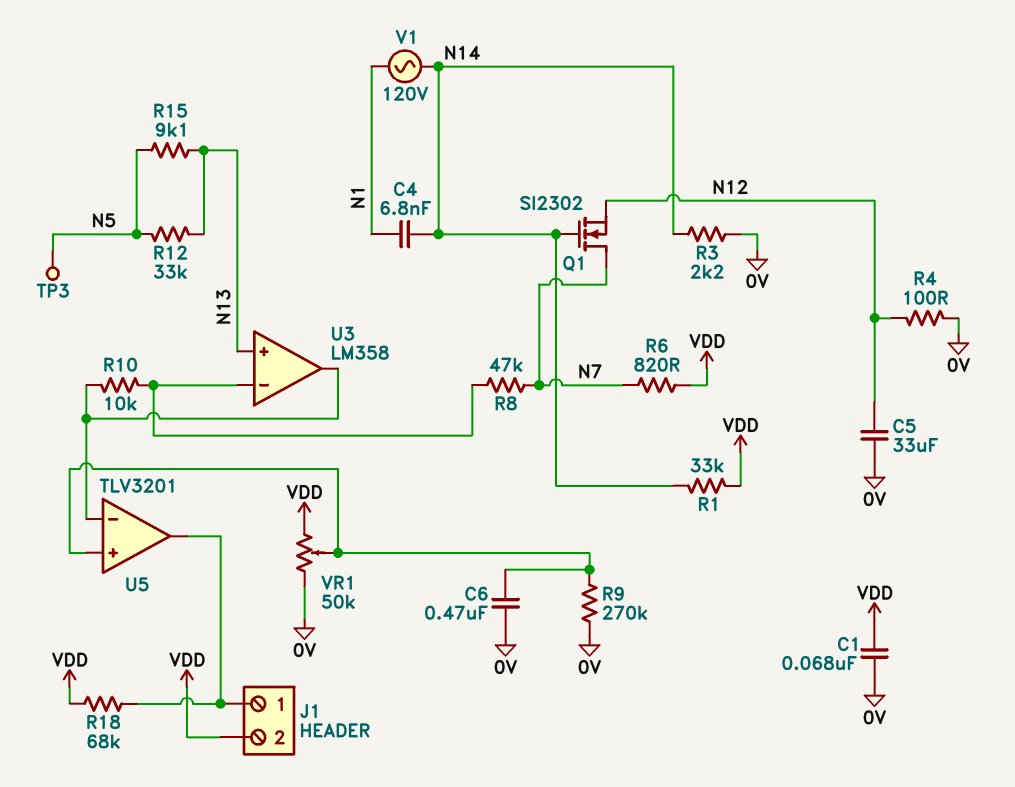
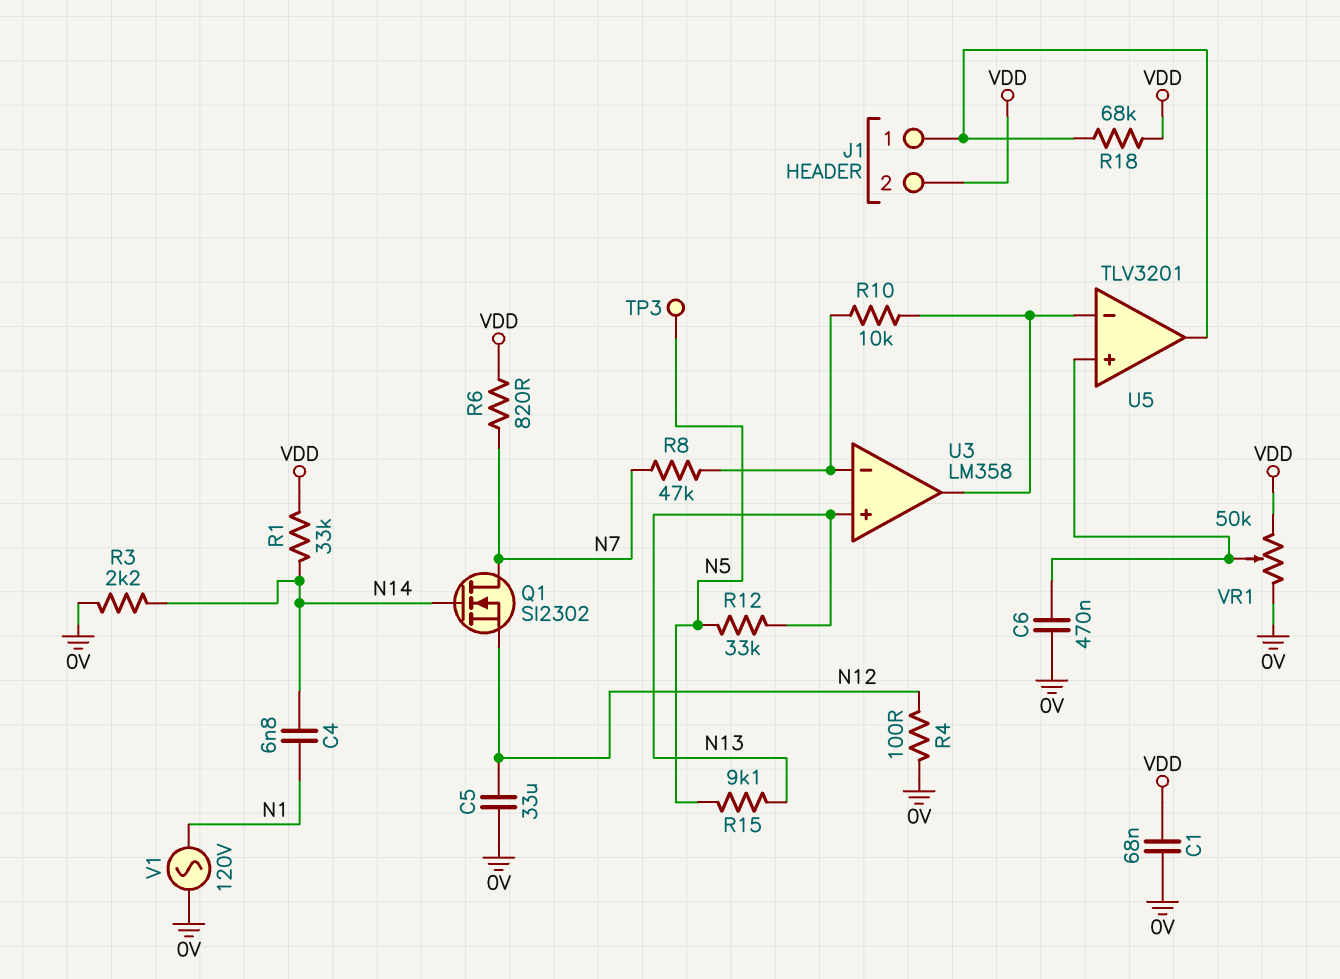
R9: 270k (0V, U5/in+) -> none
V1: AC 120V (N1, N14) -> AC 120V (0V, N1)

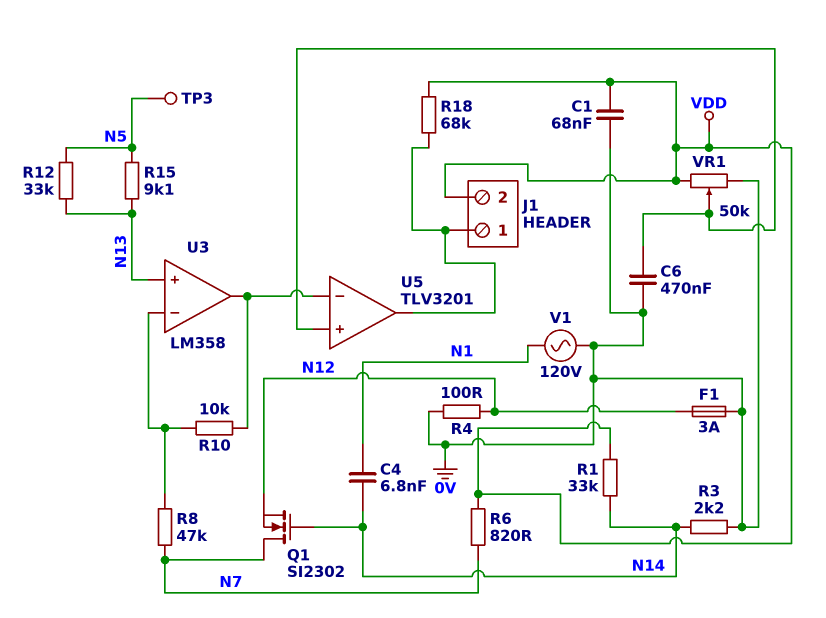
C5: 33uF (0V, N12) -> none
F1: none -> 3A (0V, N12)

